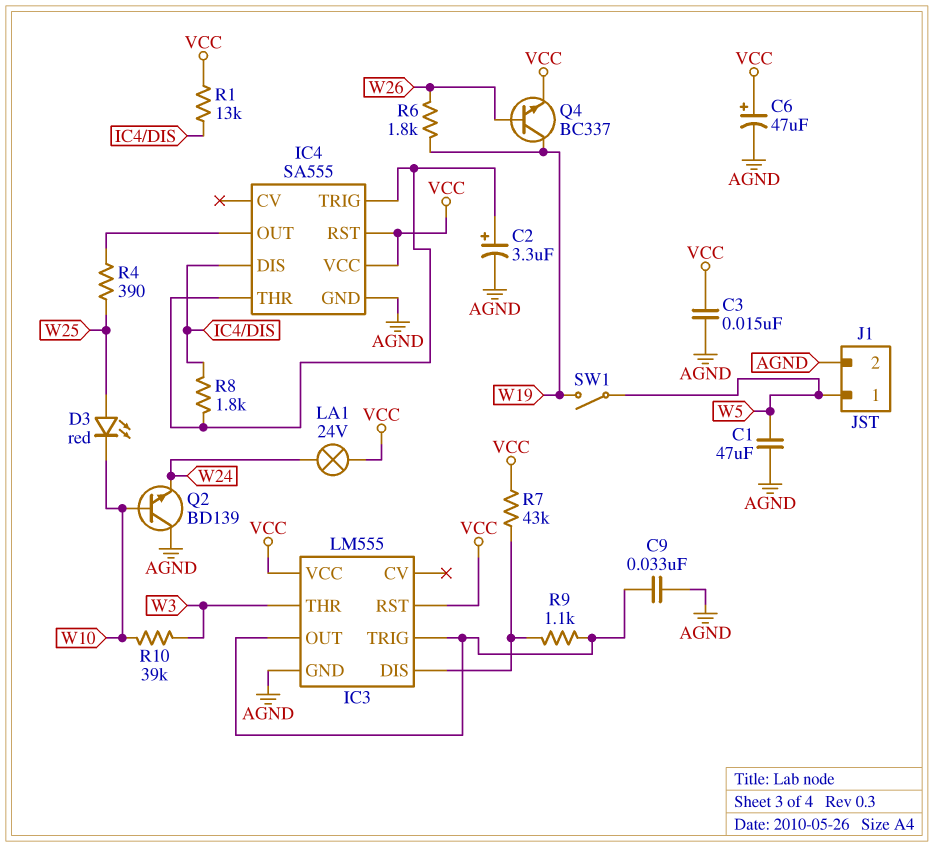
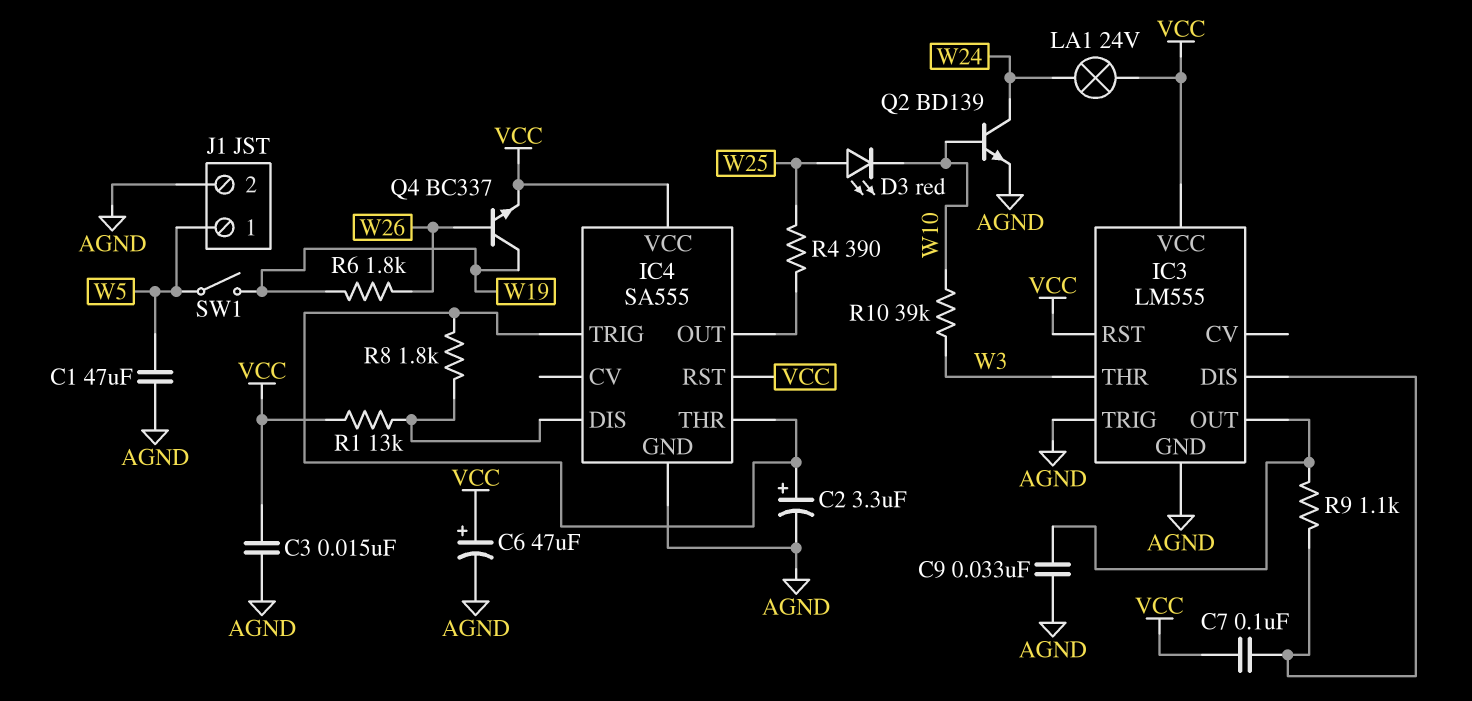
C7: none -> 100nF (IC3/DIS, VCC)
IC3 pin TRIG: IC3/OUT -> AGND
Q2: NPN BD139 (B W10, C AGND, E W24) -> NPN BD139 (B W10, C W24, E AGND)
R7: 43k (IC3/DIS, VCC) -> none

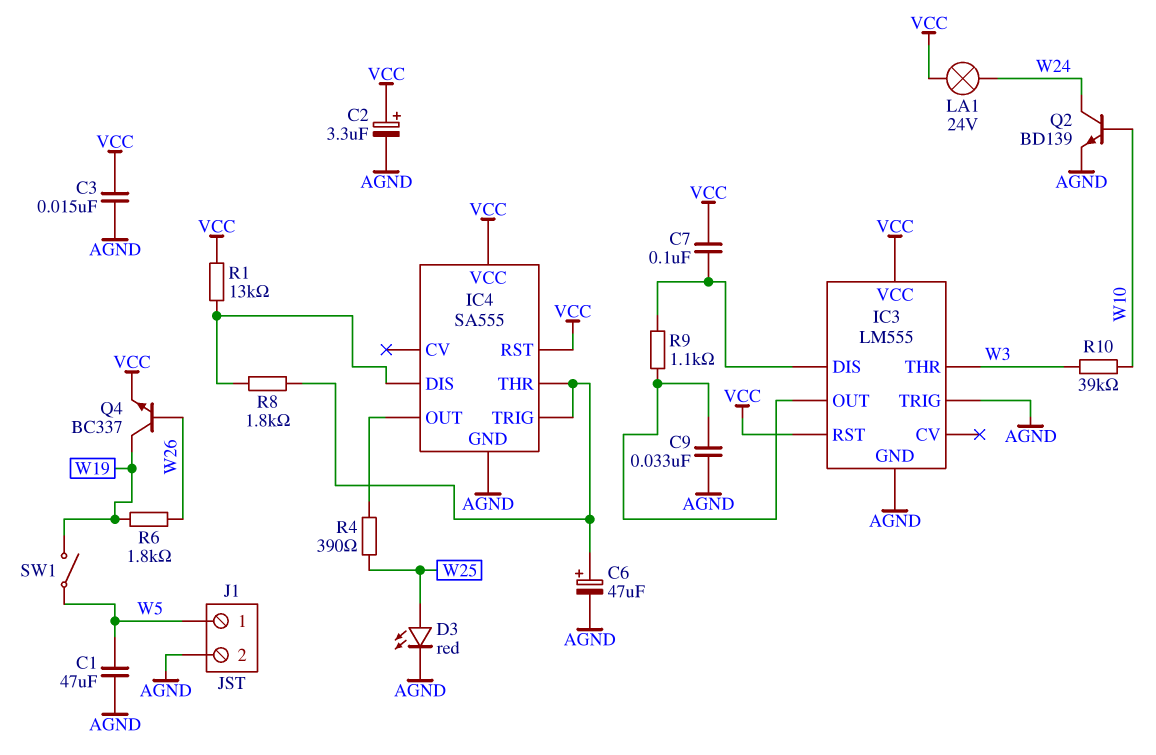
C2: 3.3uF (plus IC4/THR, minus AGND) -> 3.3uF (plus VCC, minus AGND)
C6: 47uF (plus VCC, minus AGND) -> 47uF (plus IC4/THR, minus AGND)
D3: LED red (A W25, K W10) -> LED red (A W25, K AGND)

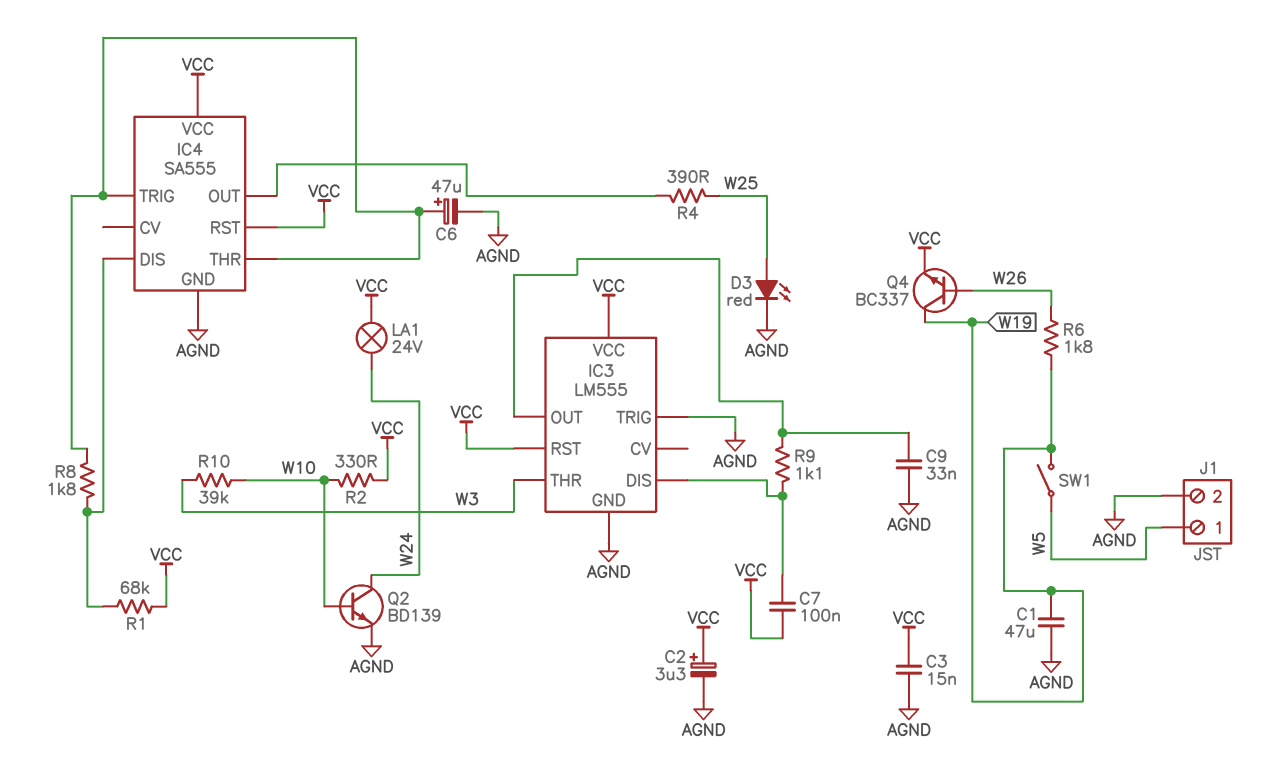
C1: 47uF (AGND, W5) -> 47uF (AGND, W19)
R1: 13k (IC4/DIS, VCC) -> 68k (IC4/DIS, VCC)
R2: none -> 330 (VCC, W10)

